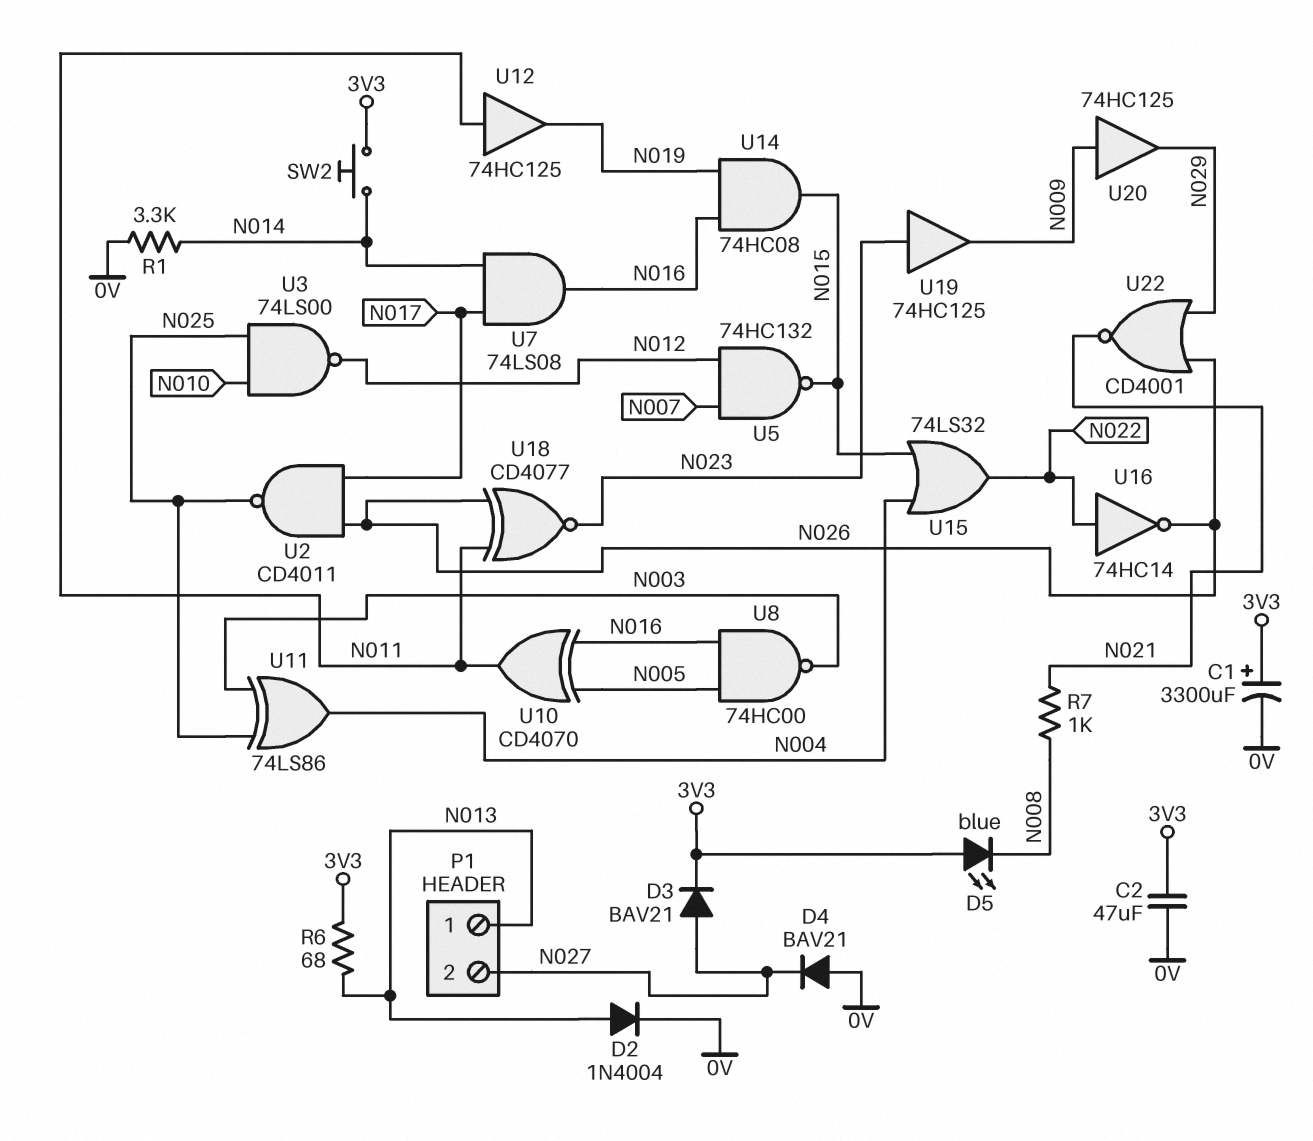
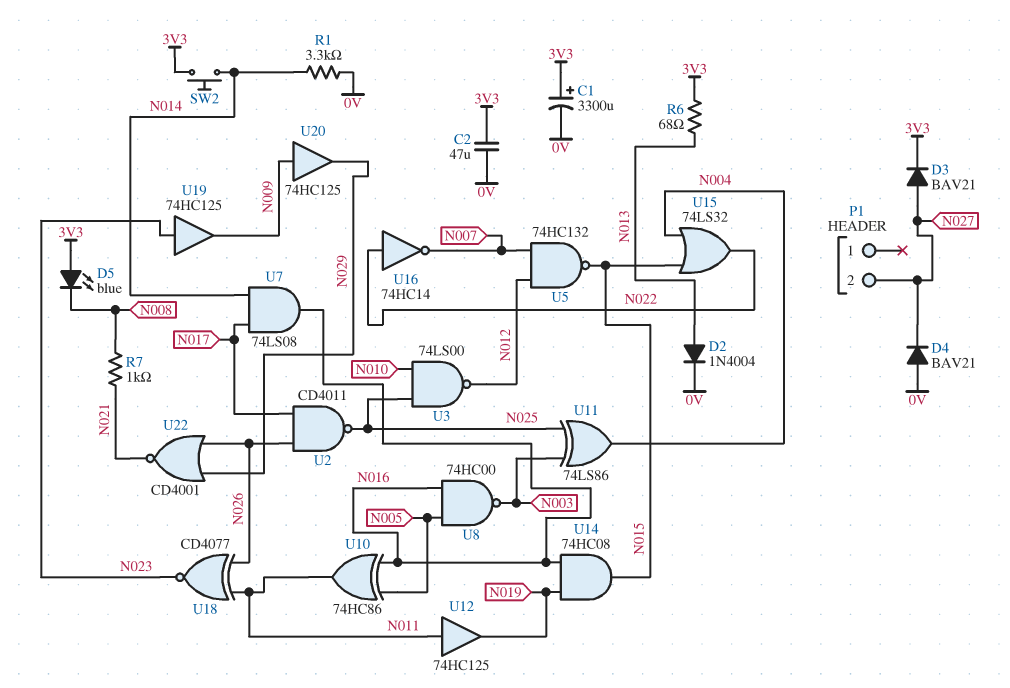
P1 pin 1: N013 -> none
U10: XOR CD4070 (in N005, in N016, out N011) -> XOR 74HC86 (in N005, in N016, out N011)
U16: NOT 74HC14 (in N022, out N026) -> NOT 74HC14 (in N022, out N007)

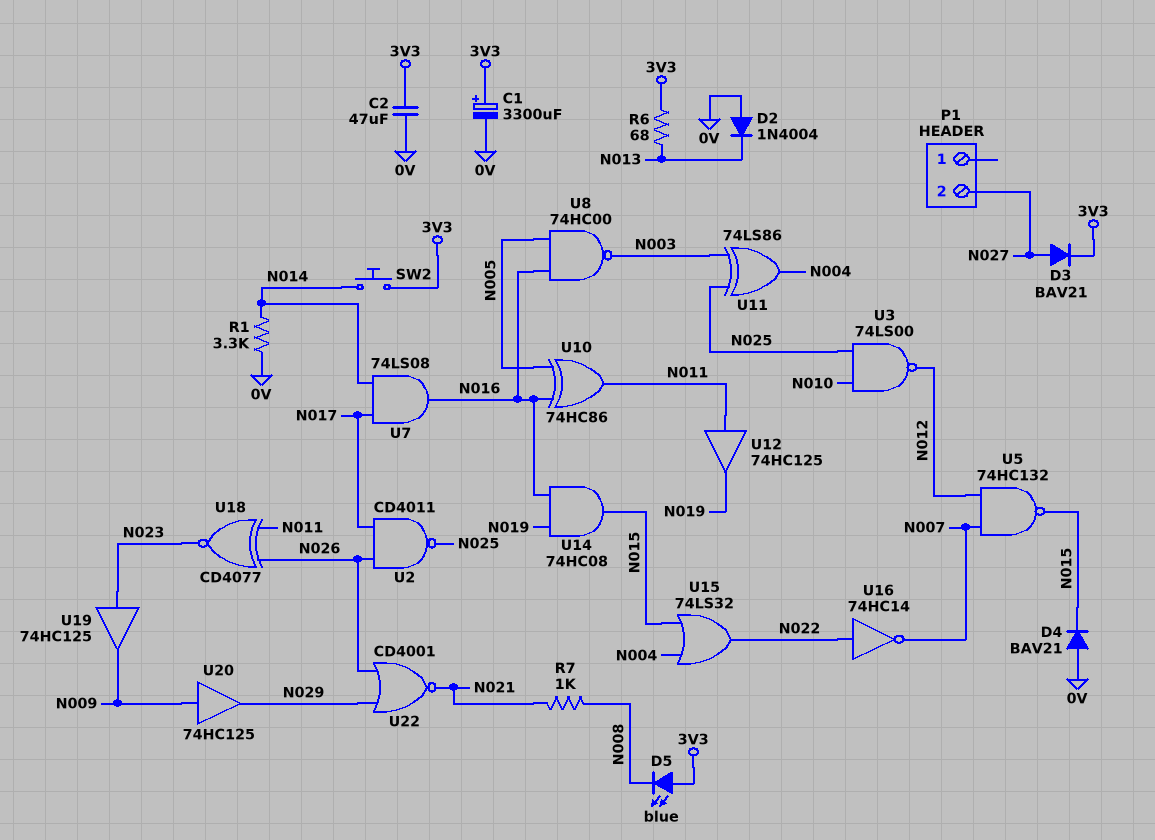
D2: diode 1N4004 (A N013, K 0V) -> diode 1N4004 (A 0V, K N013)
D4: diode BAV21 (A 0V, K N027) -> diode BAV21 (A 0V, K N015)

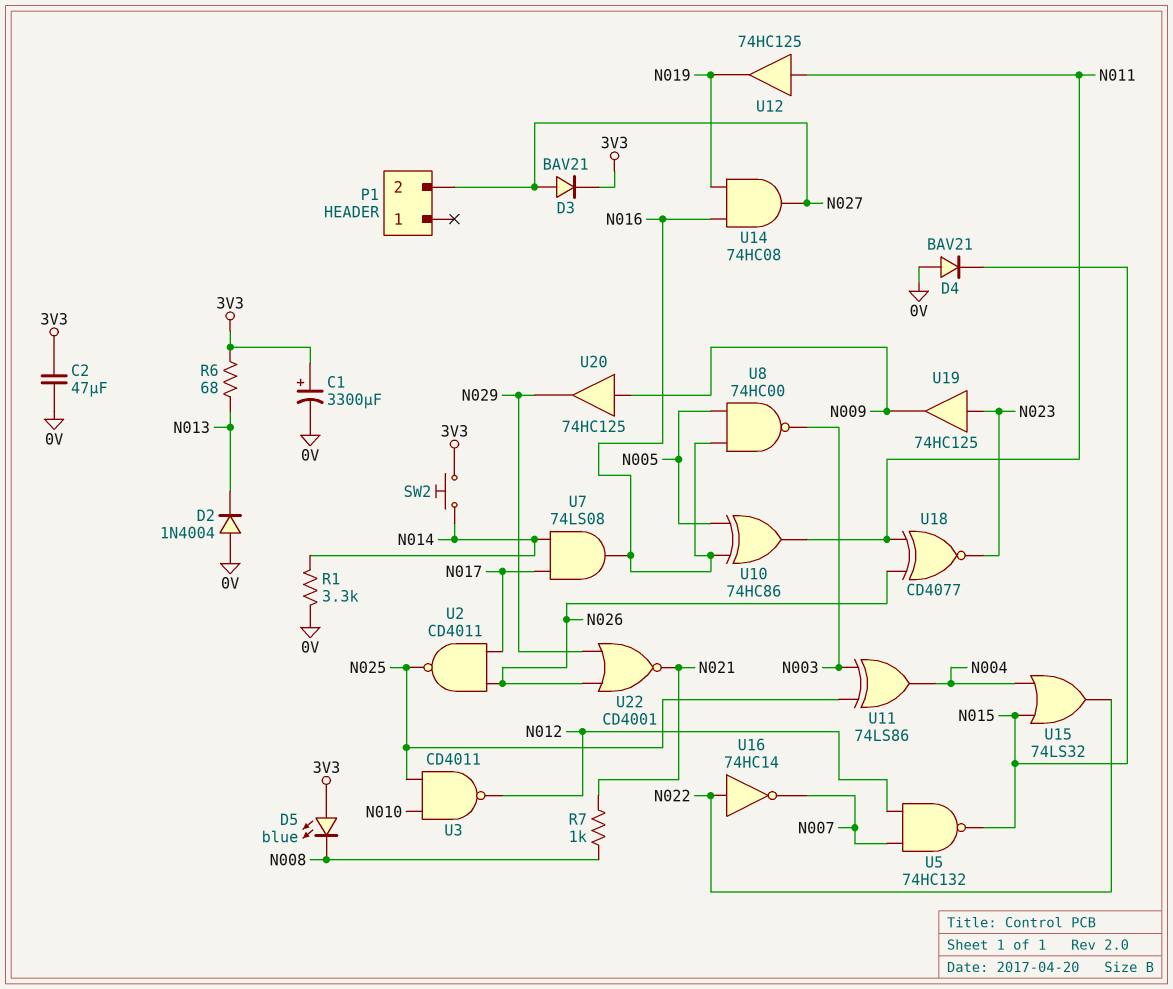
U3: NAND 74LS00 (in N010, in N025, out N012) -> NAND CD4011 (in N010, in N025, out N012)
U14: AND 74HC08 (in N016, in N019, out N015) -> AND 74HC08 (in N016, in N019, out N027)

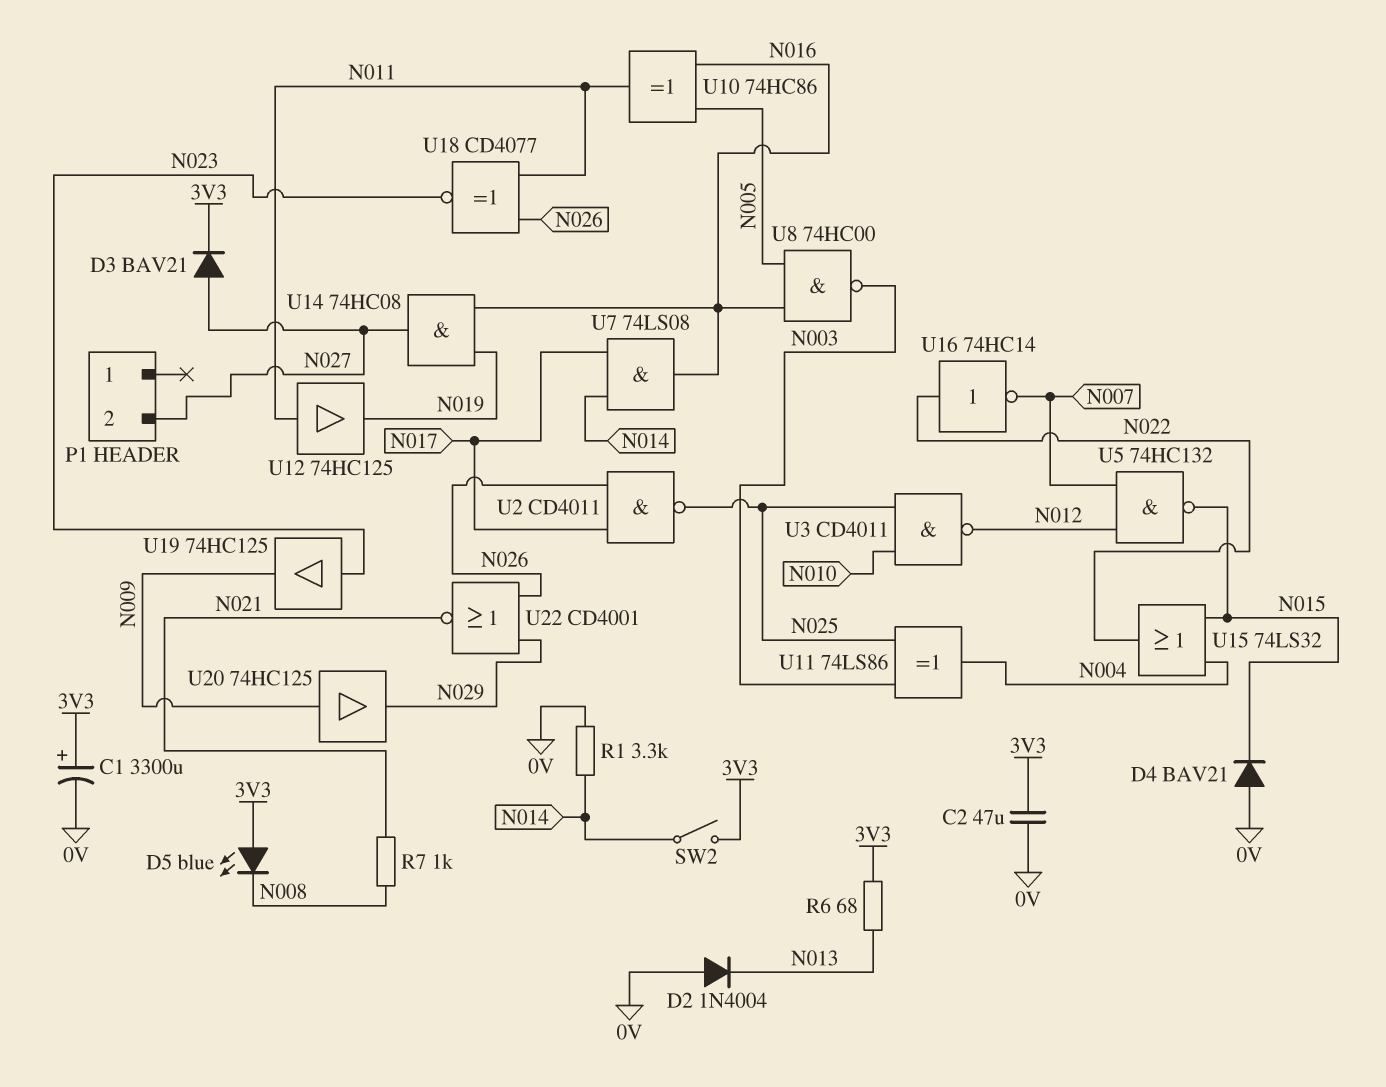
SW2: button (3V3, N014) -> switch (3V3, N014)

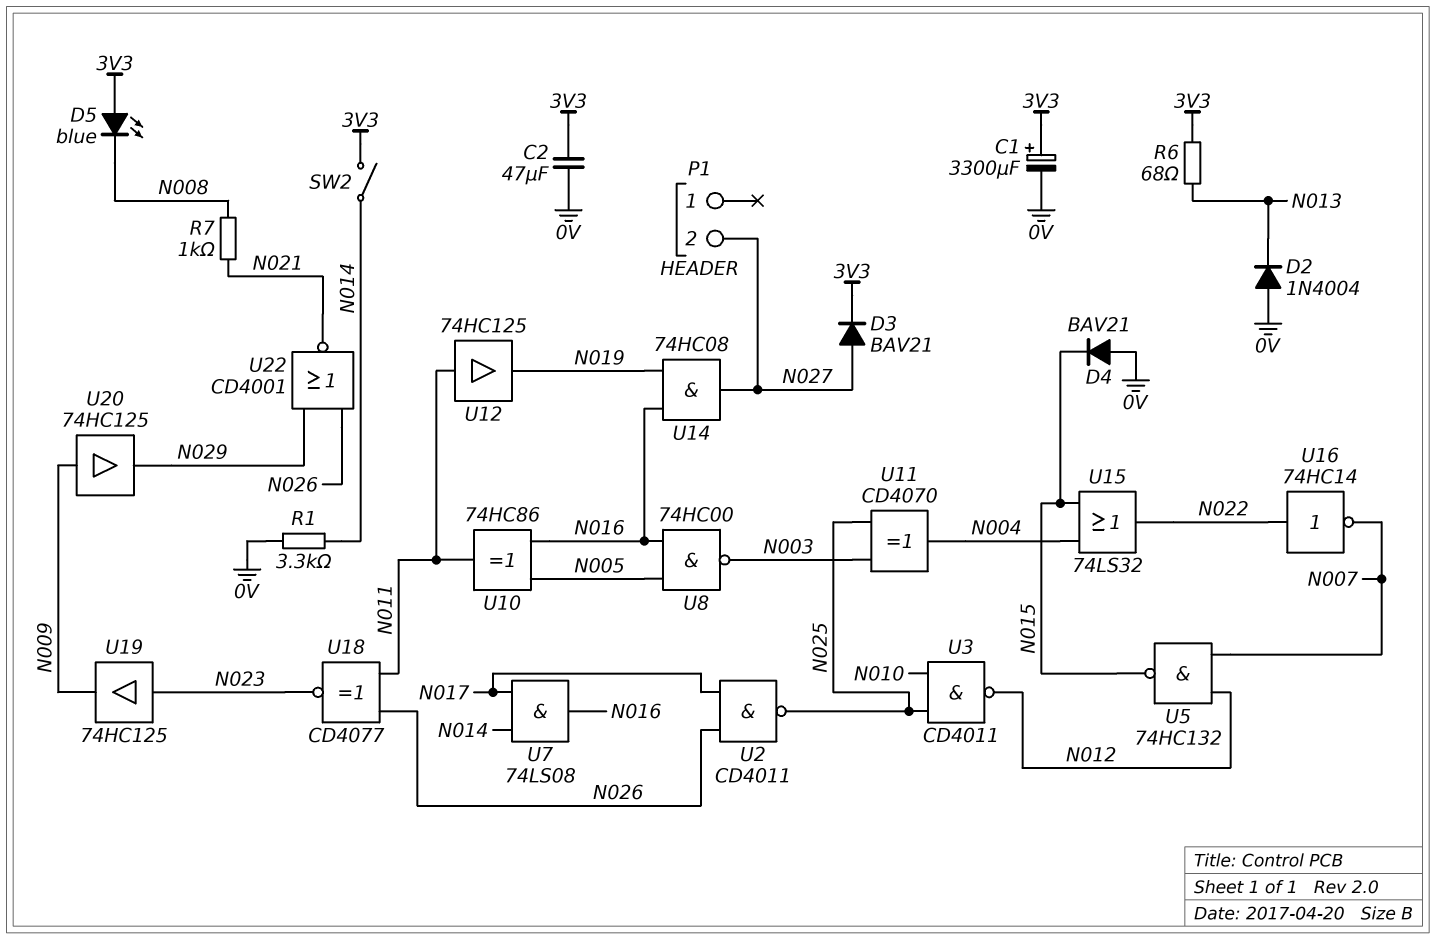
U11: XOR 74LS86 (in N003, in N025, out N004) -> XOR CD4070 (in N003, in N025, out N004)

